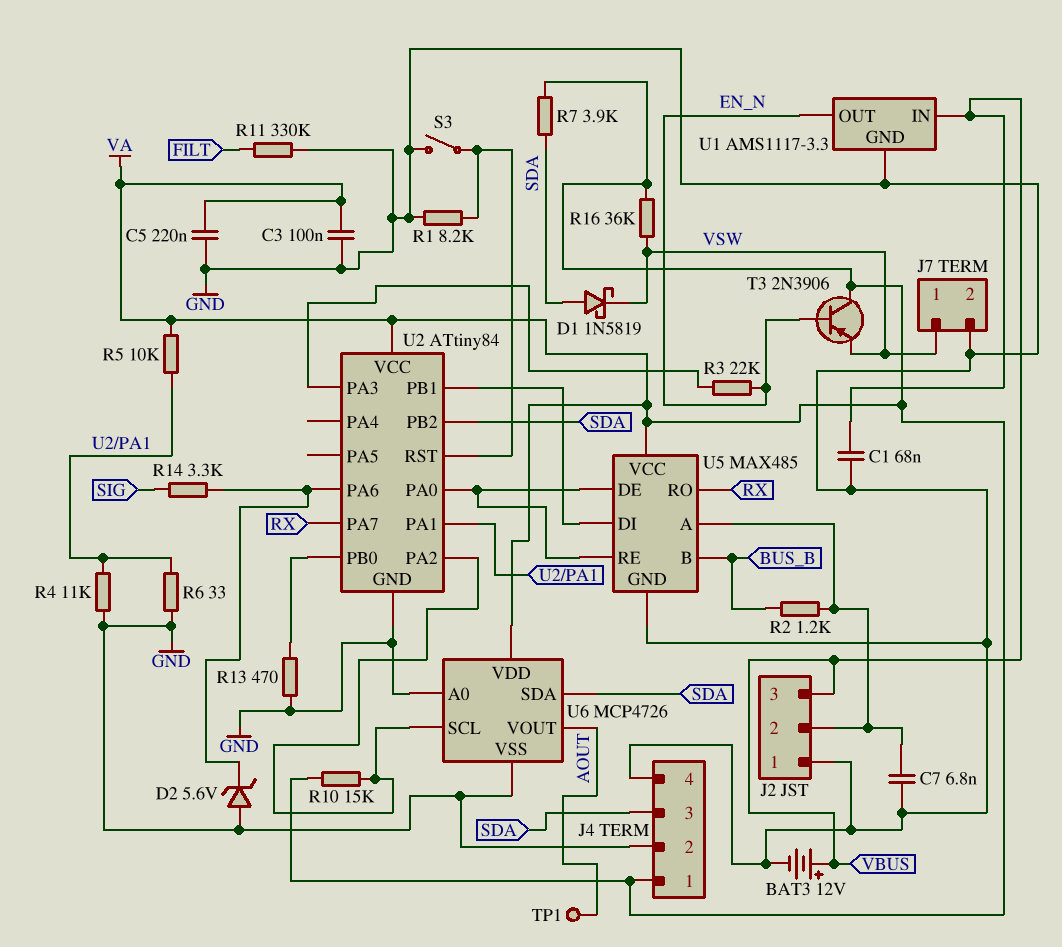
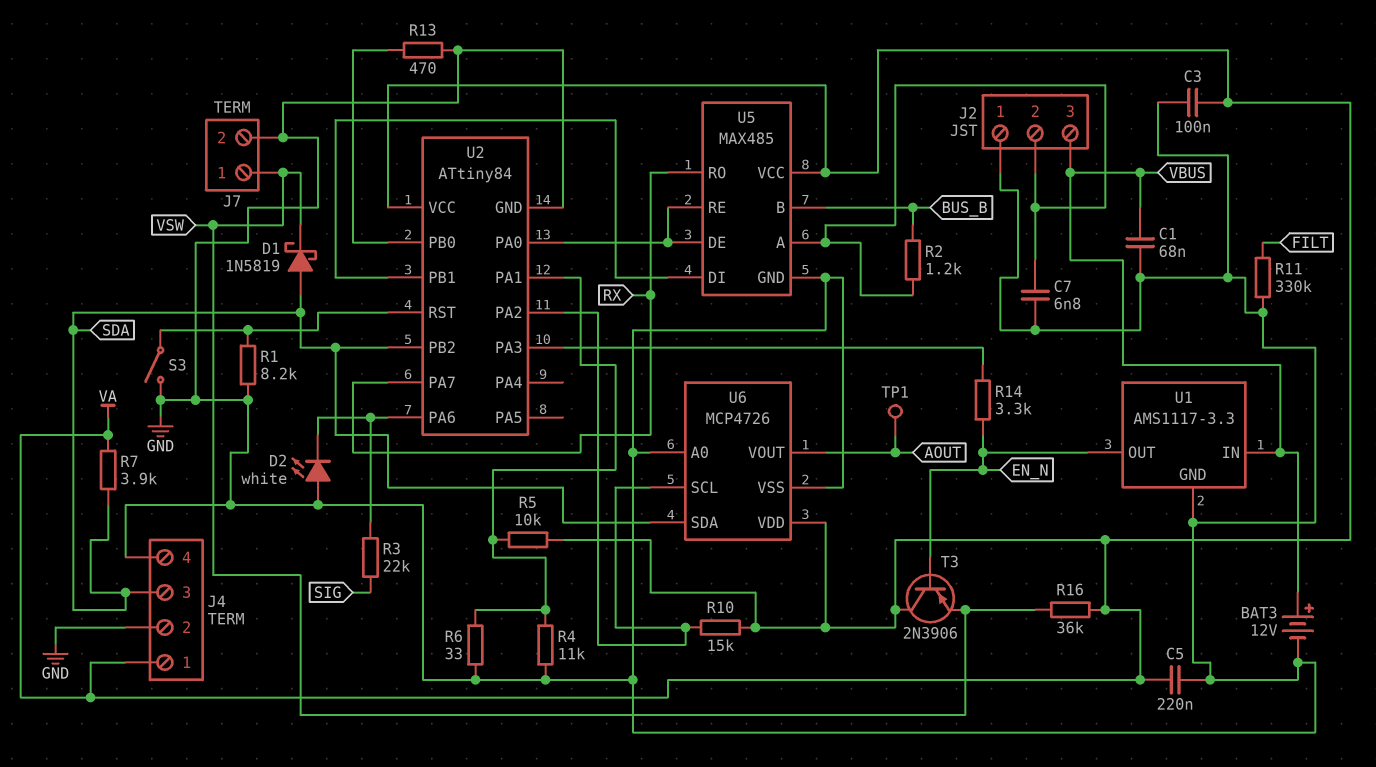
D2: zener 5.6V (A GND, K U2/PA6) -> LED white (A GND, K U2/PA6)
R3: 22k (EN_N, U2/PA3) -> 22k (SIG, U2/PA6)
R14: 3.3k (SIG, U2/PA6) -> 3.3k (EN_N, U2/PA3)

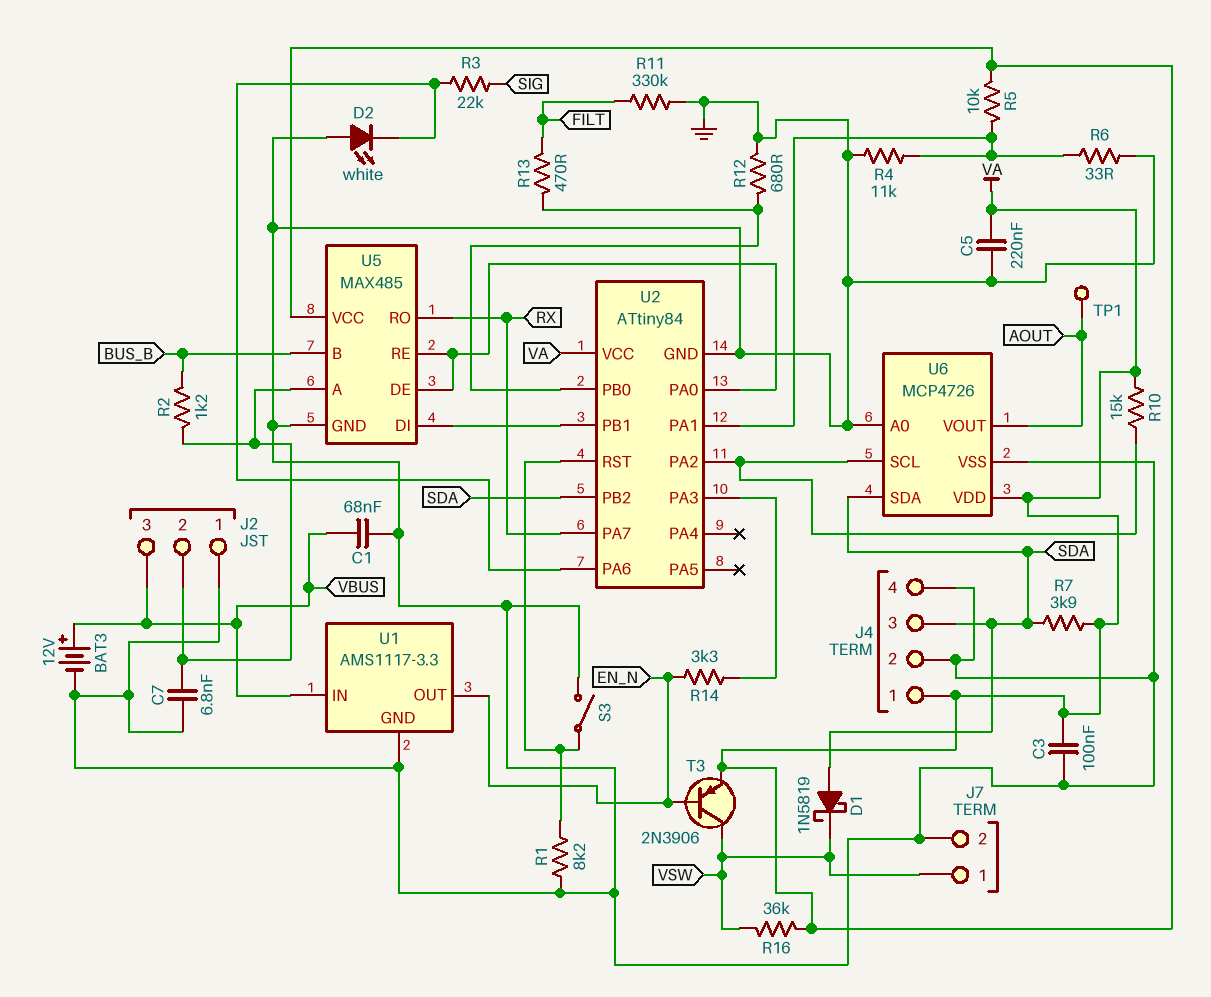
R12: none -> 680 (GND, U2/PB0)
R13: 470 (GND, U2/PB0) -> 470 (FILT, U2/PB0)
T3: PNP 2N3906 (B EN_N, C VA, E VSW) -> PNP 2N3906 (B EN_N, C VSW, E VA)

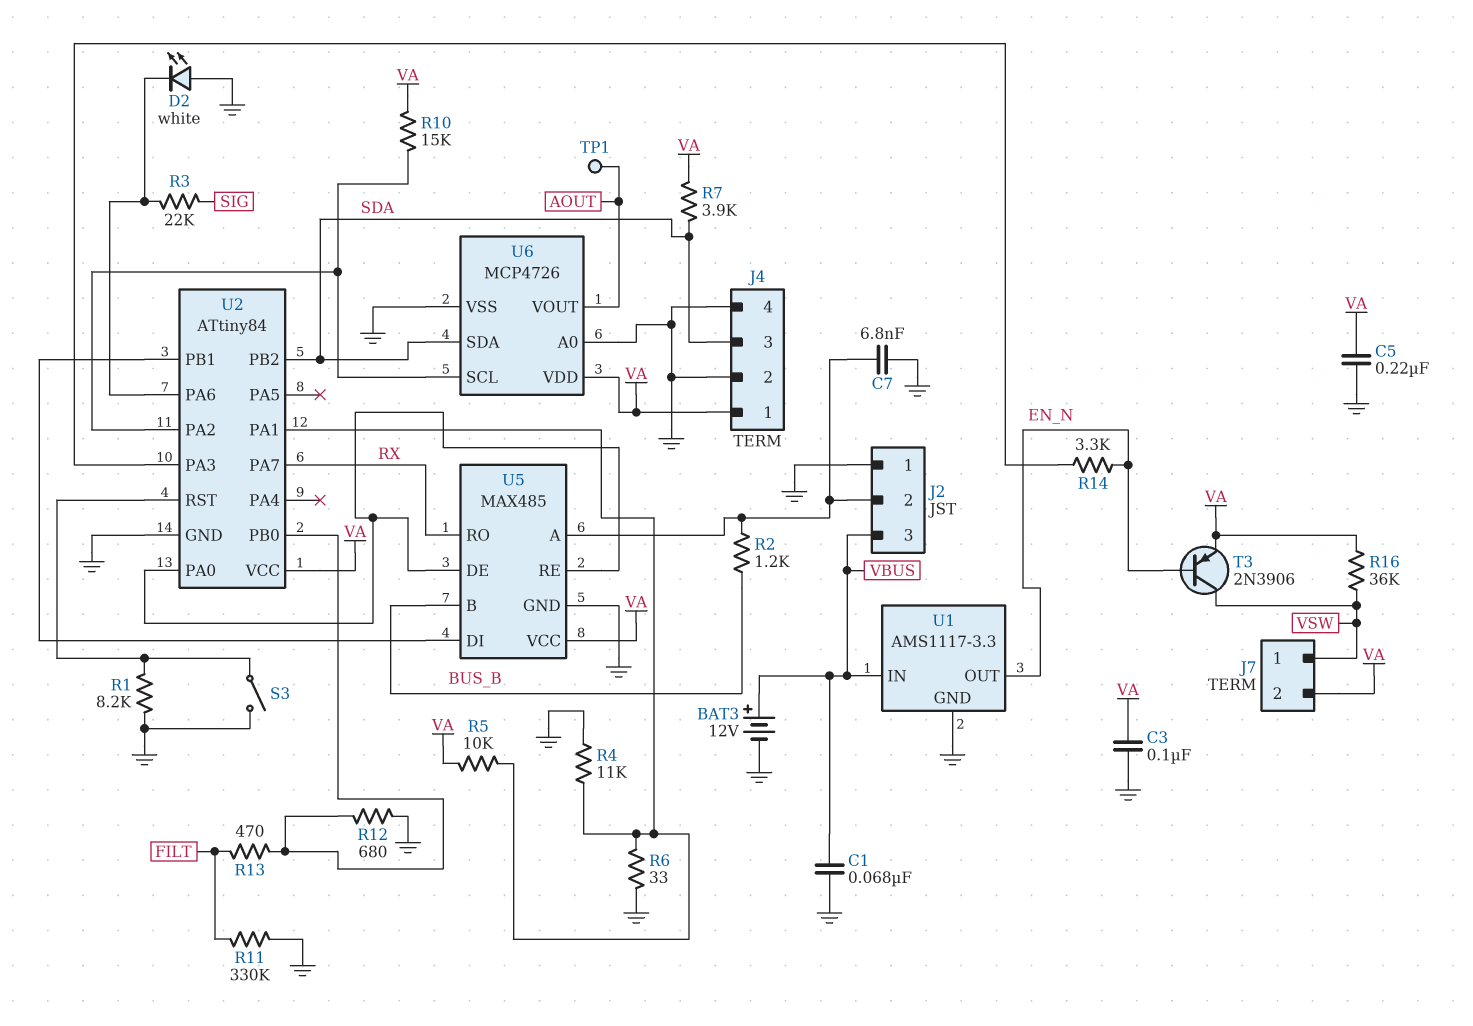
D1: schottky 1N5819 (A SDA, K VSW) -> none
J7 pin 2: GND -> VA

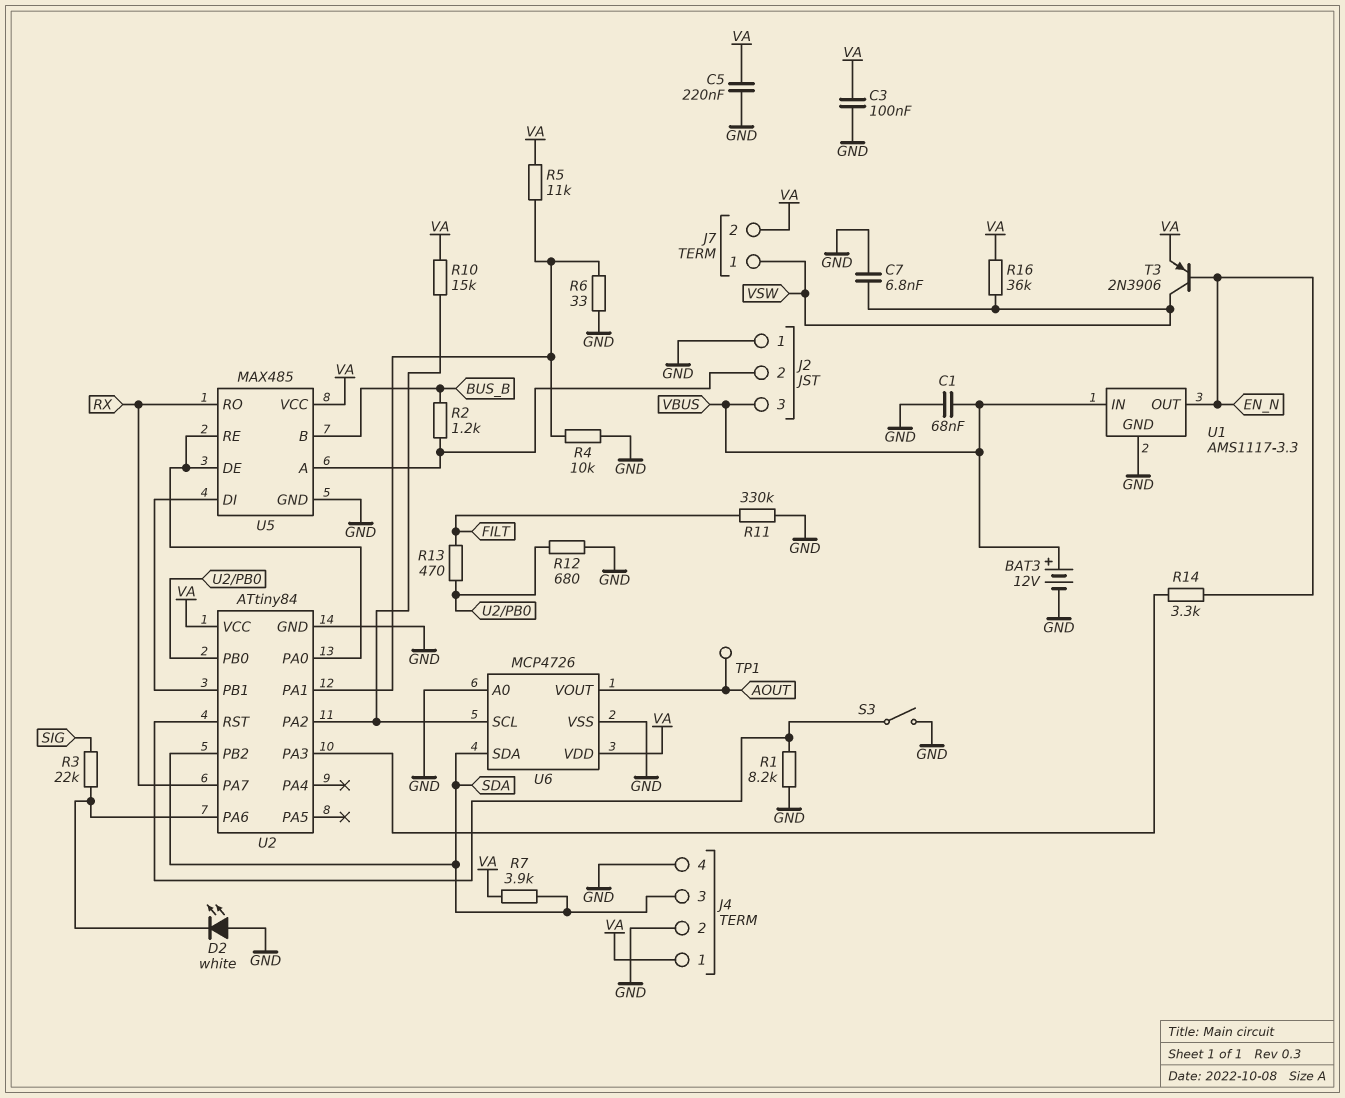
C7: 6.8nF (GND, J2/2) -> 6.8nF (GND, VSW)
R4: 11k (GND, U2/PA1) -> 10k (GND, U2/PA1)
R5: 10k (U2/PA1, VA) -> 11k (U2/PA1, VA)

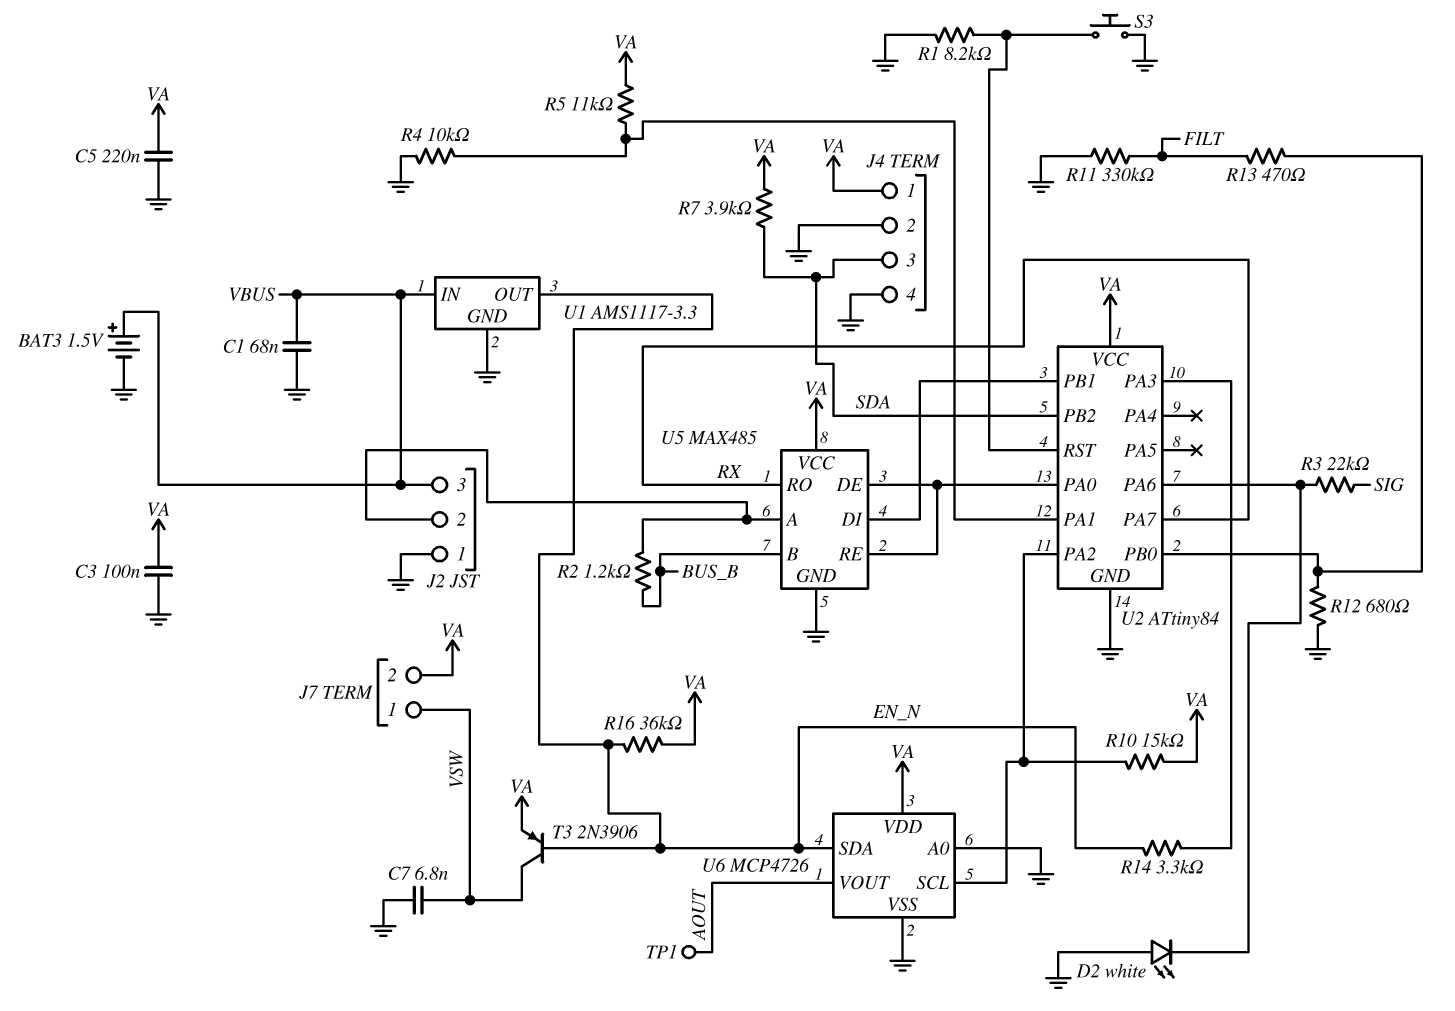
BAT3: 12V (plus VBUS, minus GND) -> 1.5V (plus VBUS, minus GND)
R6: 33 (GND, U2/PA1) -> none
R16: 36k (VA, VSW) -> 36k (EN_N, VA)
S3: switch (GND, U2/RST) -> button (GND, U2/RST)
U6 pin SDA: SDA -> EN_N

